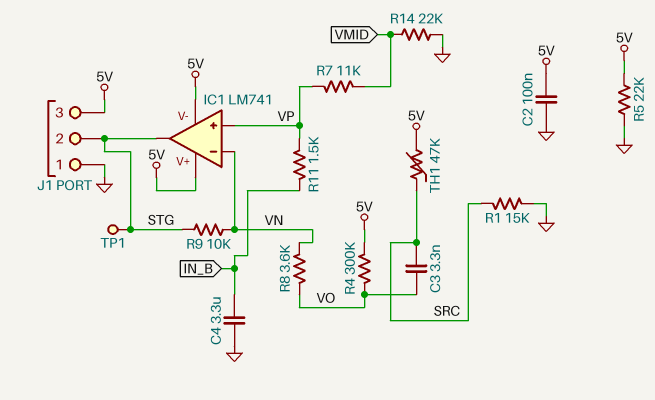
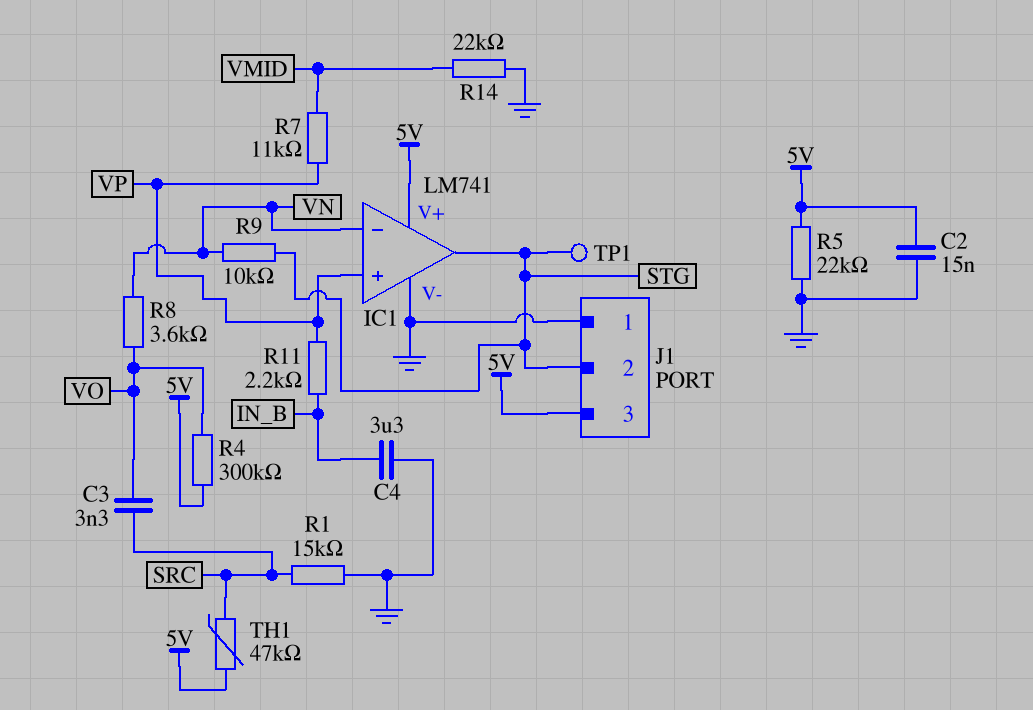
C2: 100nF (5V, GND) -> 15nF (5V, GND)
IC1 pin V-: 5V -> GND
R11: 1.5k (IN_B, VP) -> 2.2k (IN_B, VP)

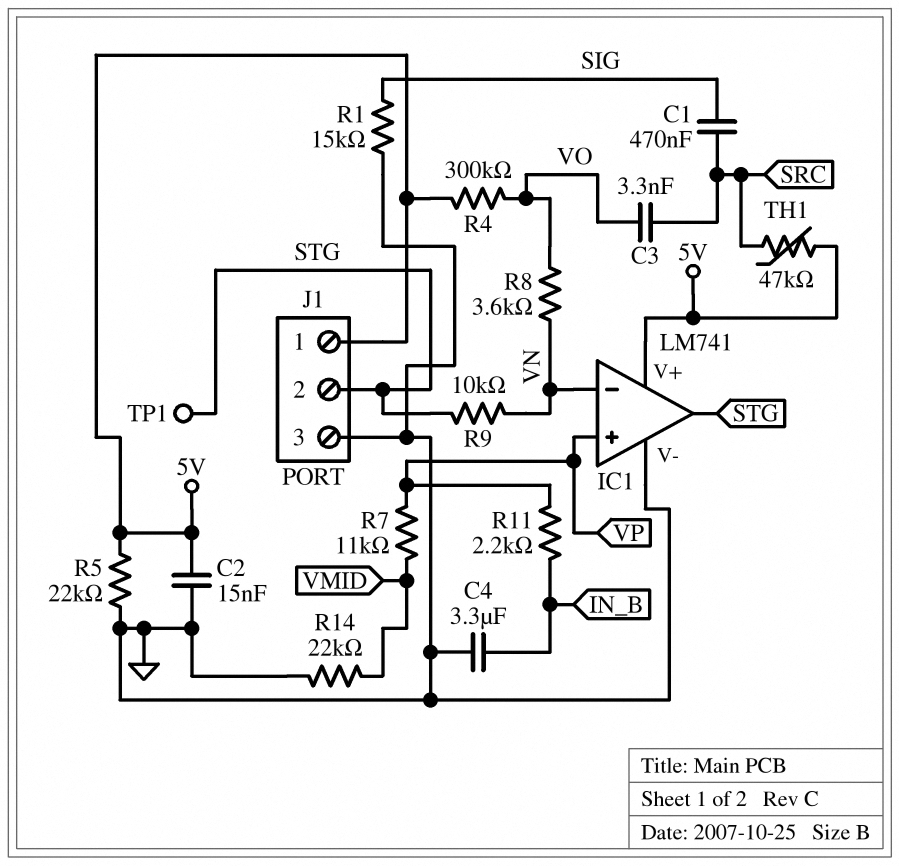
C1: none -> 470nF (SIG, SRC)
J1 pin 1: GND -> 5V
J1 pin 3: 5V -> GND
R1: 15k (GND, SRC) -> 15k (GND, SIG)

